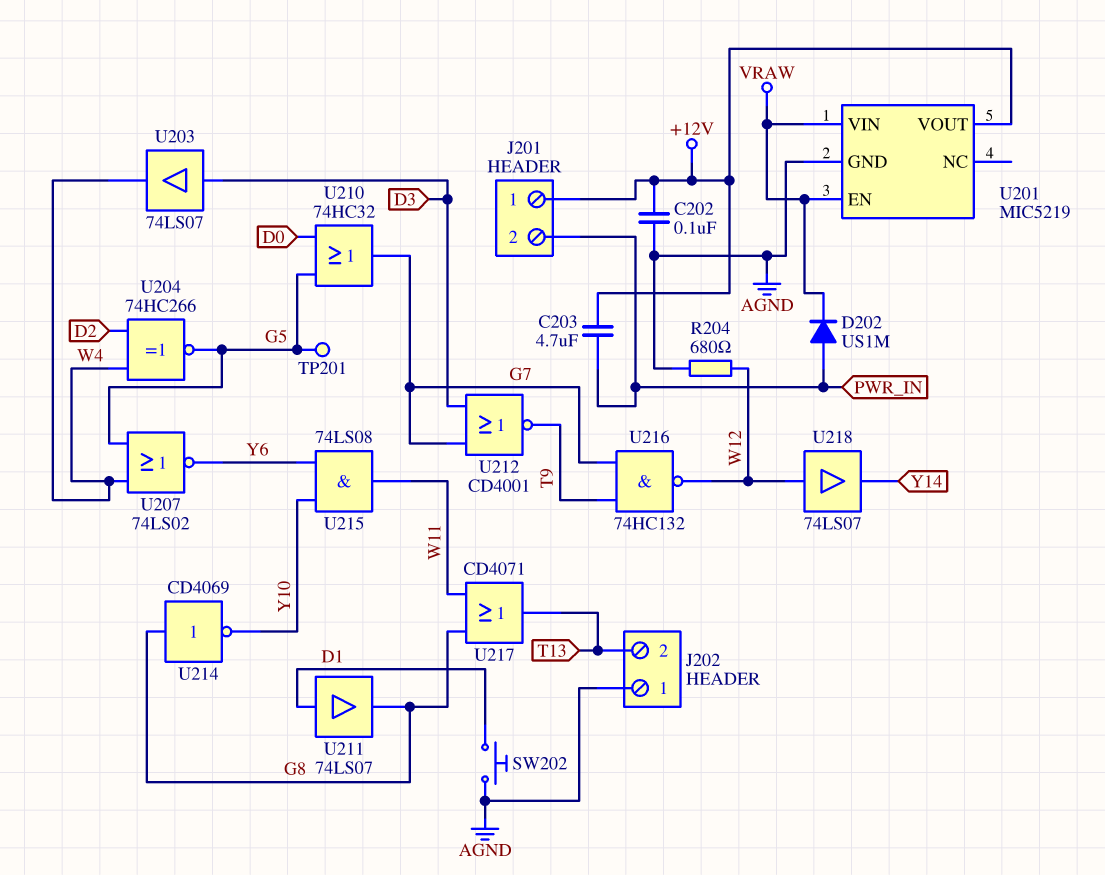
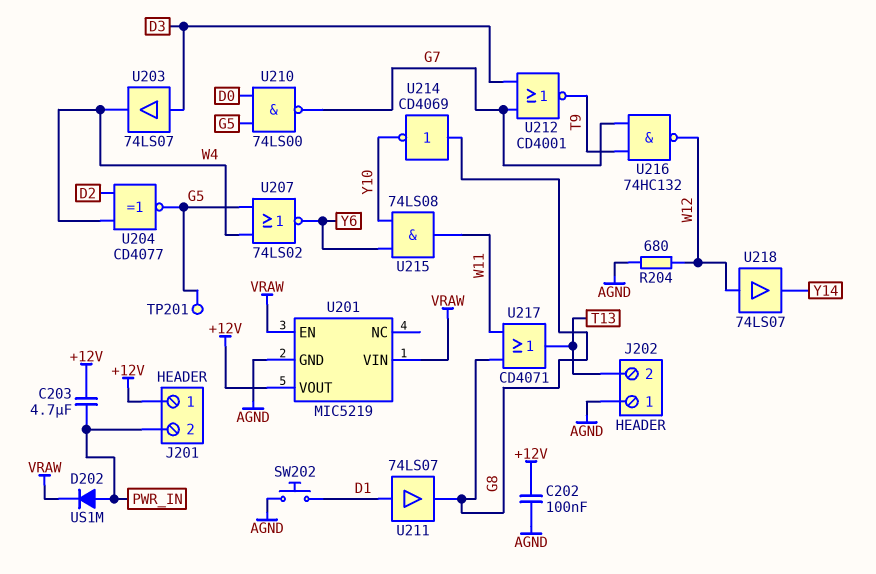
U204: XNOR 74HC266 (in D2, in W4, out G5) -> XNOR CD4077 (in D2, in W4, out G5)
U210: OR 74HC32 (in D0, in G5, out G7) -> NAND 74LS00 (in D0, in G5, out G7)

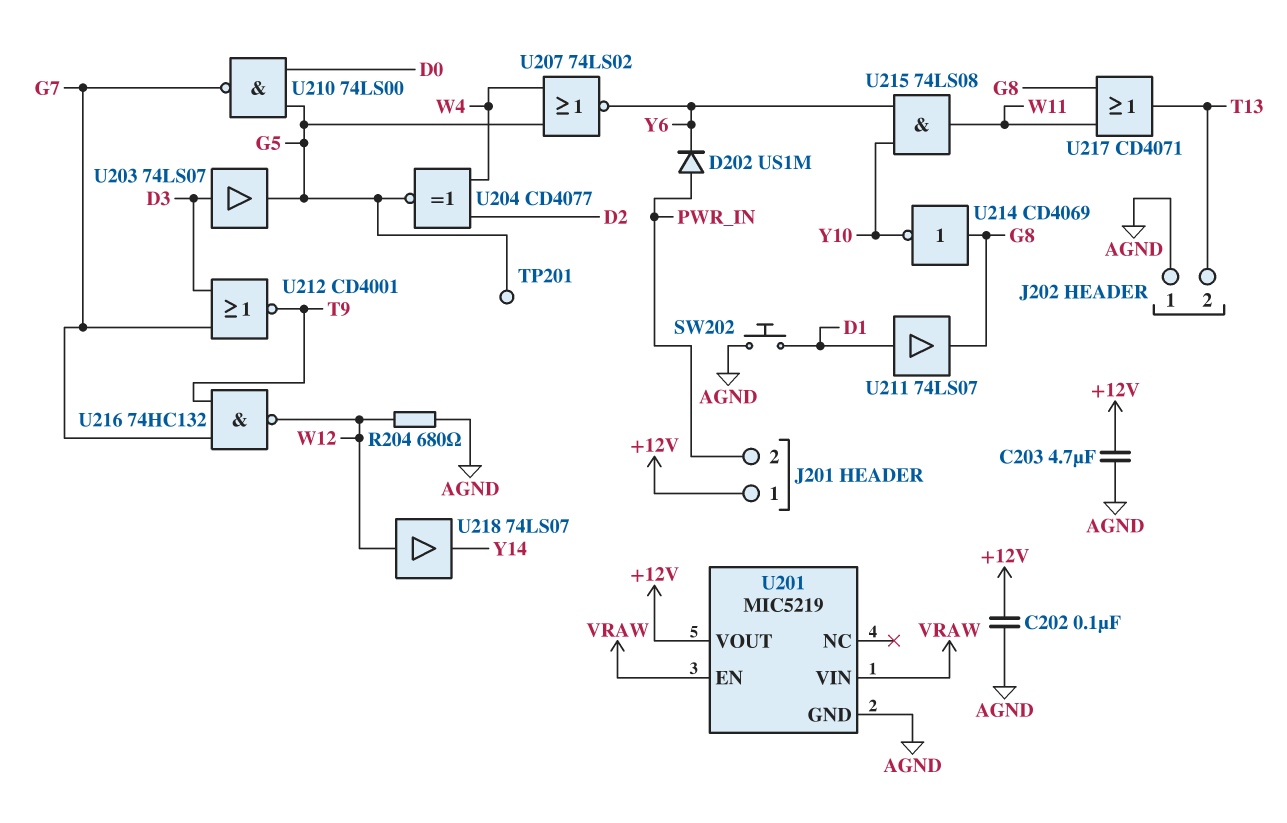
C203: 4.7uF (+12V, PWR_IN) -> 4.7uF (+12V, AGND)
D202: diode US1M (A PWR_IN, K VRAW) -> diode US1M (A PWR_IN, K Y6)
U203: buffer 74LS07 (in D3, out W4) -> buffer 74LS07 (in D3, out G5)

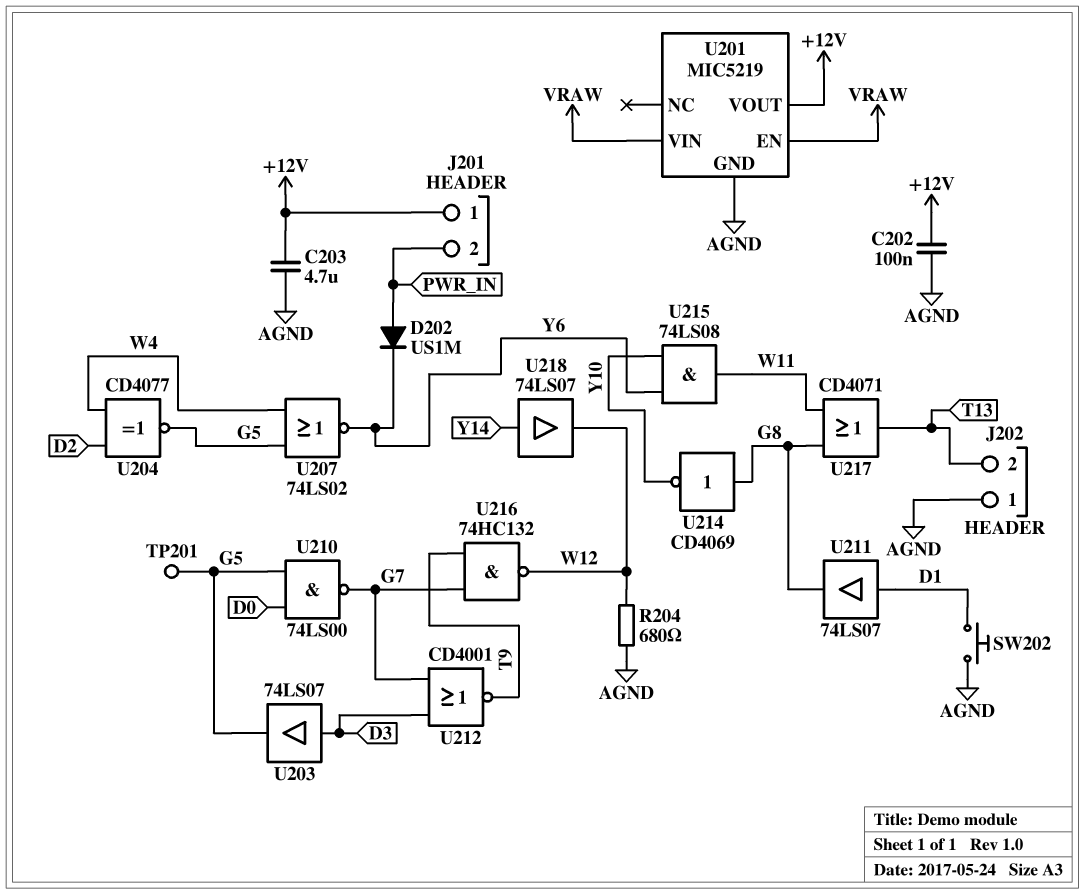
U218: buffer 74LS07 (in W12, out Y14) -> buffer 74LS07 (in Y14, out W12)

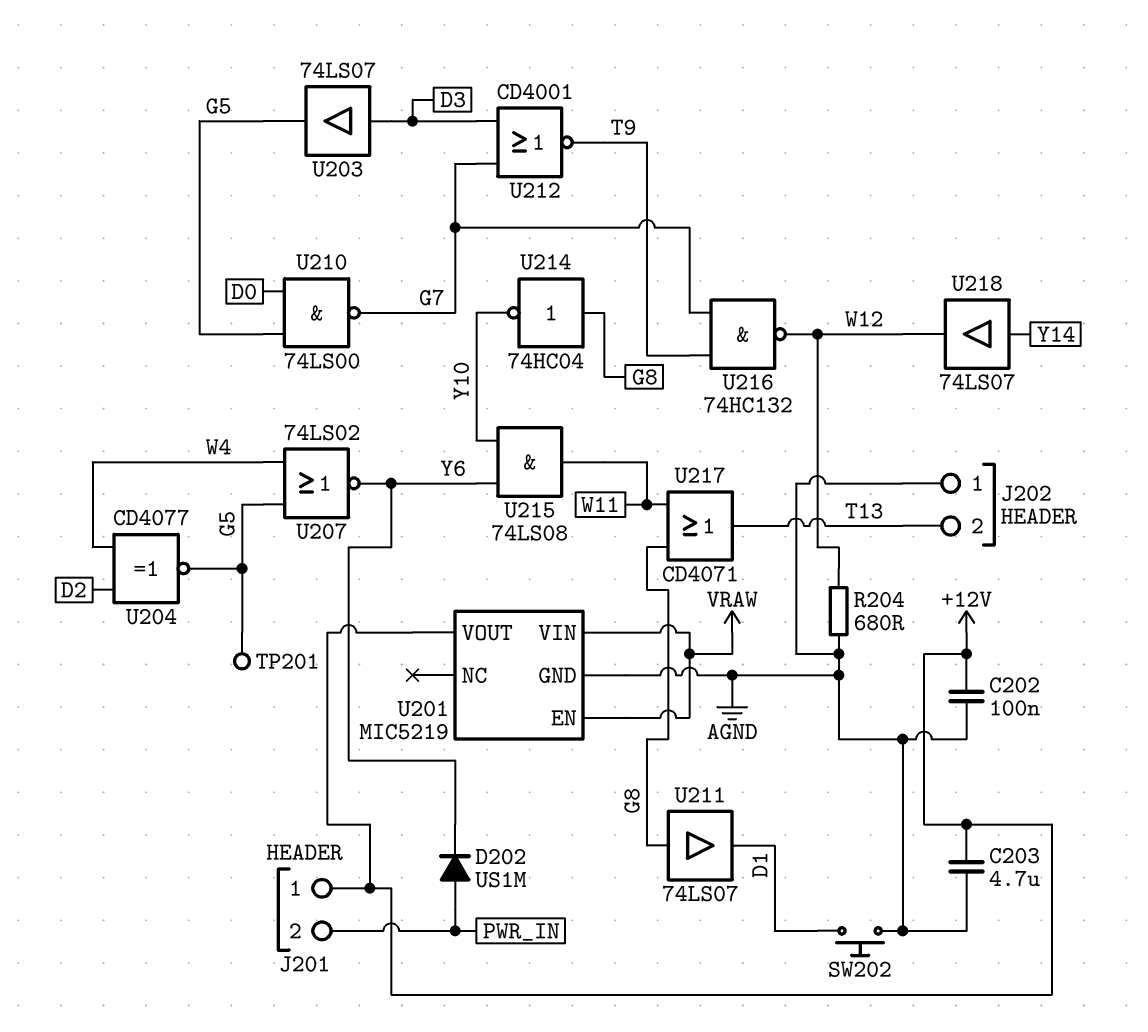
U211: buffer 74LS07 (in D1, out G8) -> buffer 74LS07 (in G8, out D1)
U214: NOT CD4069 (in G8, out Y10) -> NOT 74HC04 (in G8, out Y10)

